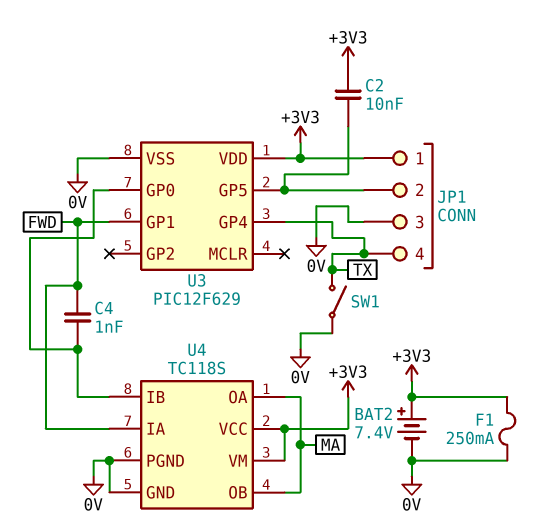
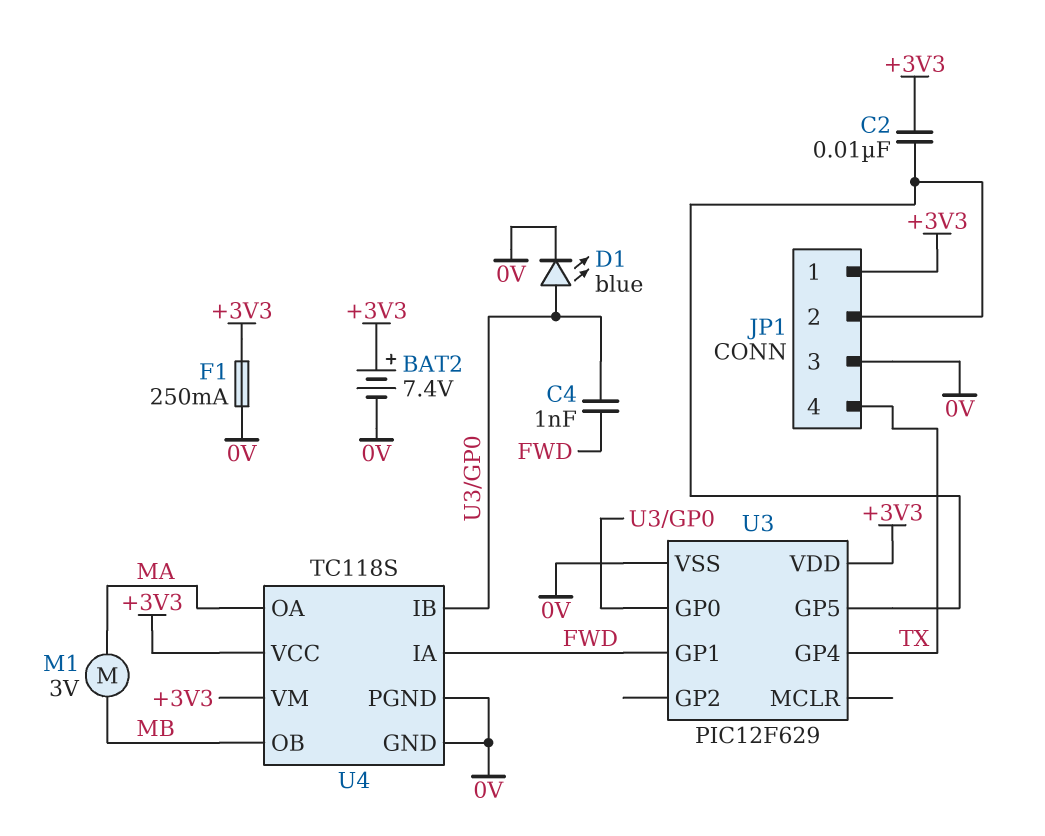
D1: none -> LED blue (A U3/GP0, K 0V)
M1: none -> motor 3V (MA, MB)
SW1: switch (0V, TX) -> none
U4 pin OB: MA -> MB

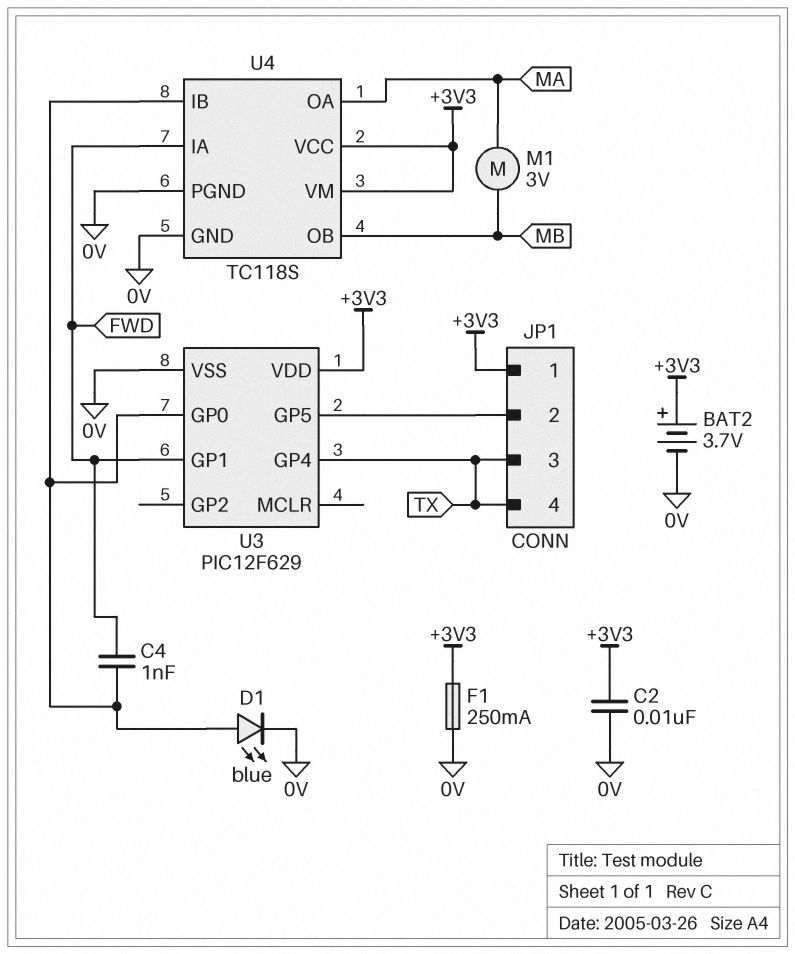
BAT2: 7.4V (plus +3V3, minus 0V) -> 3.7V (plus +3V3, minus 0V)
C2: 10nF (+3V3, JP1/2) -> 10nF (+3V3, 0V)
JP1 pin 3: 0V -> TX

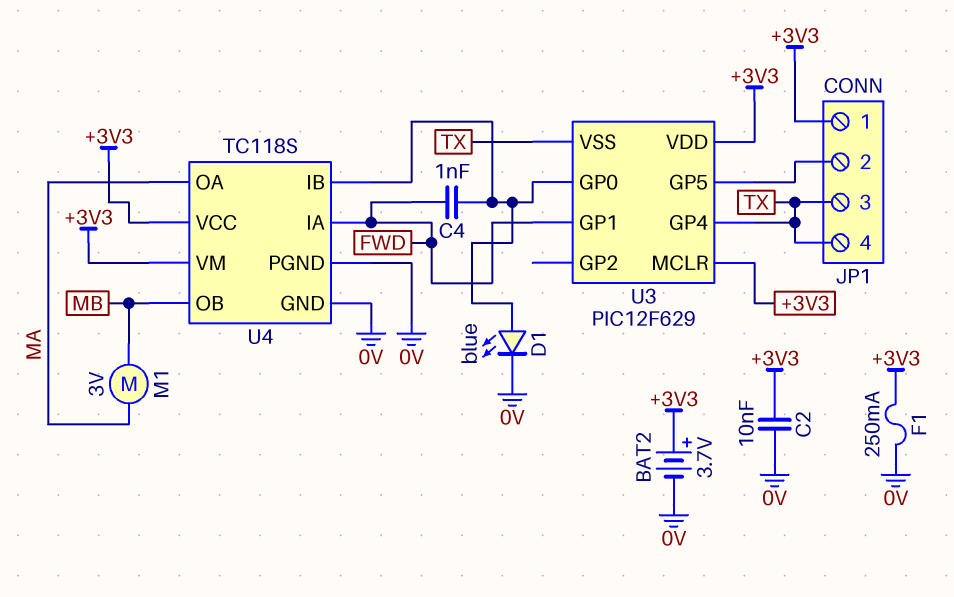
U3 pin MCLR: none -> +3V3
U3 pin VSS: 0V -> TX

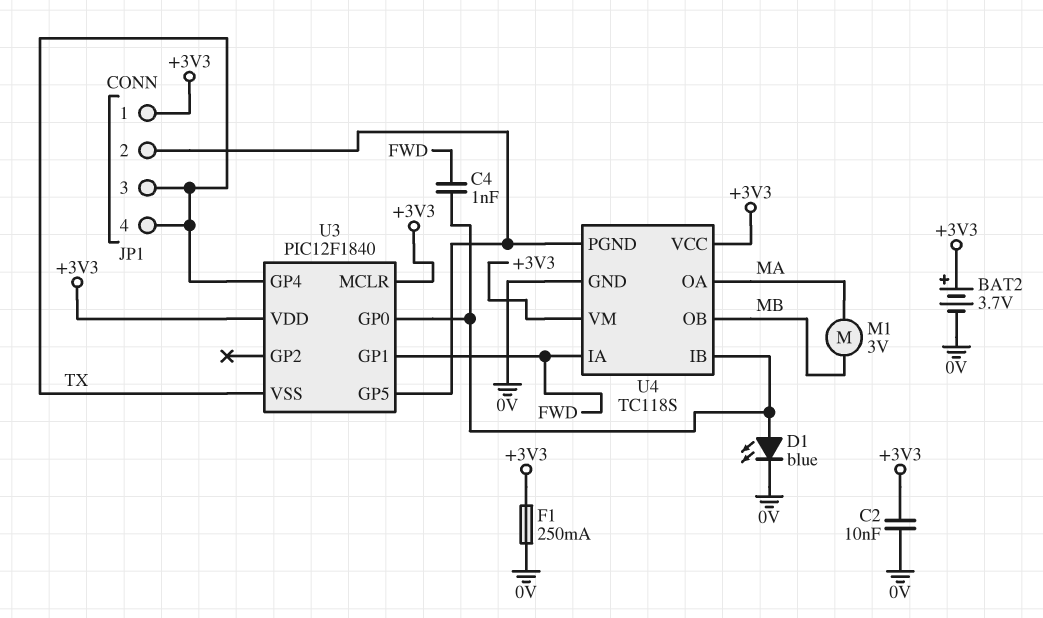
U3: PIC12F629 -> PIC12F1840
U4 pin PGND: 0V -> JP1/2

